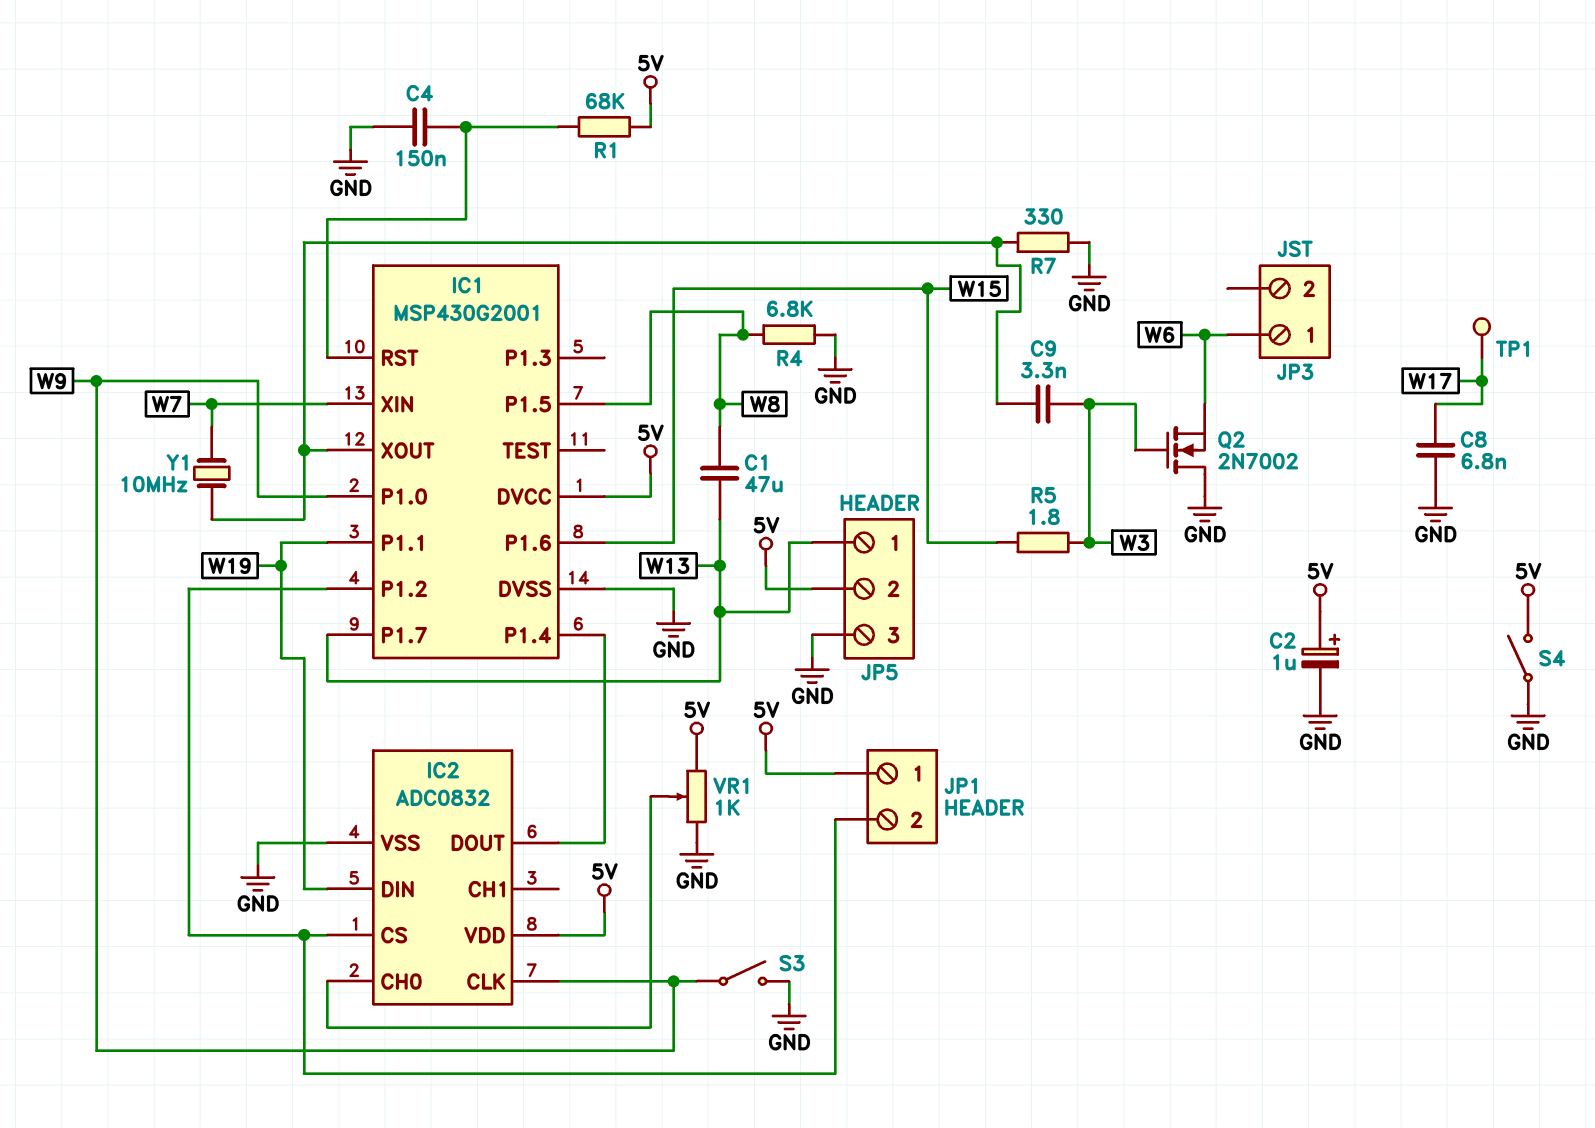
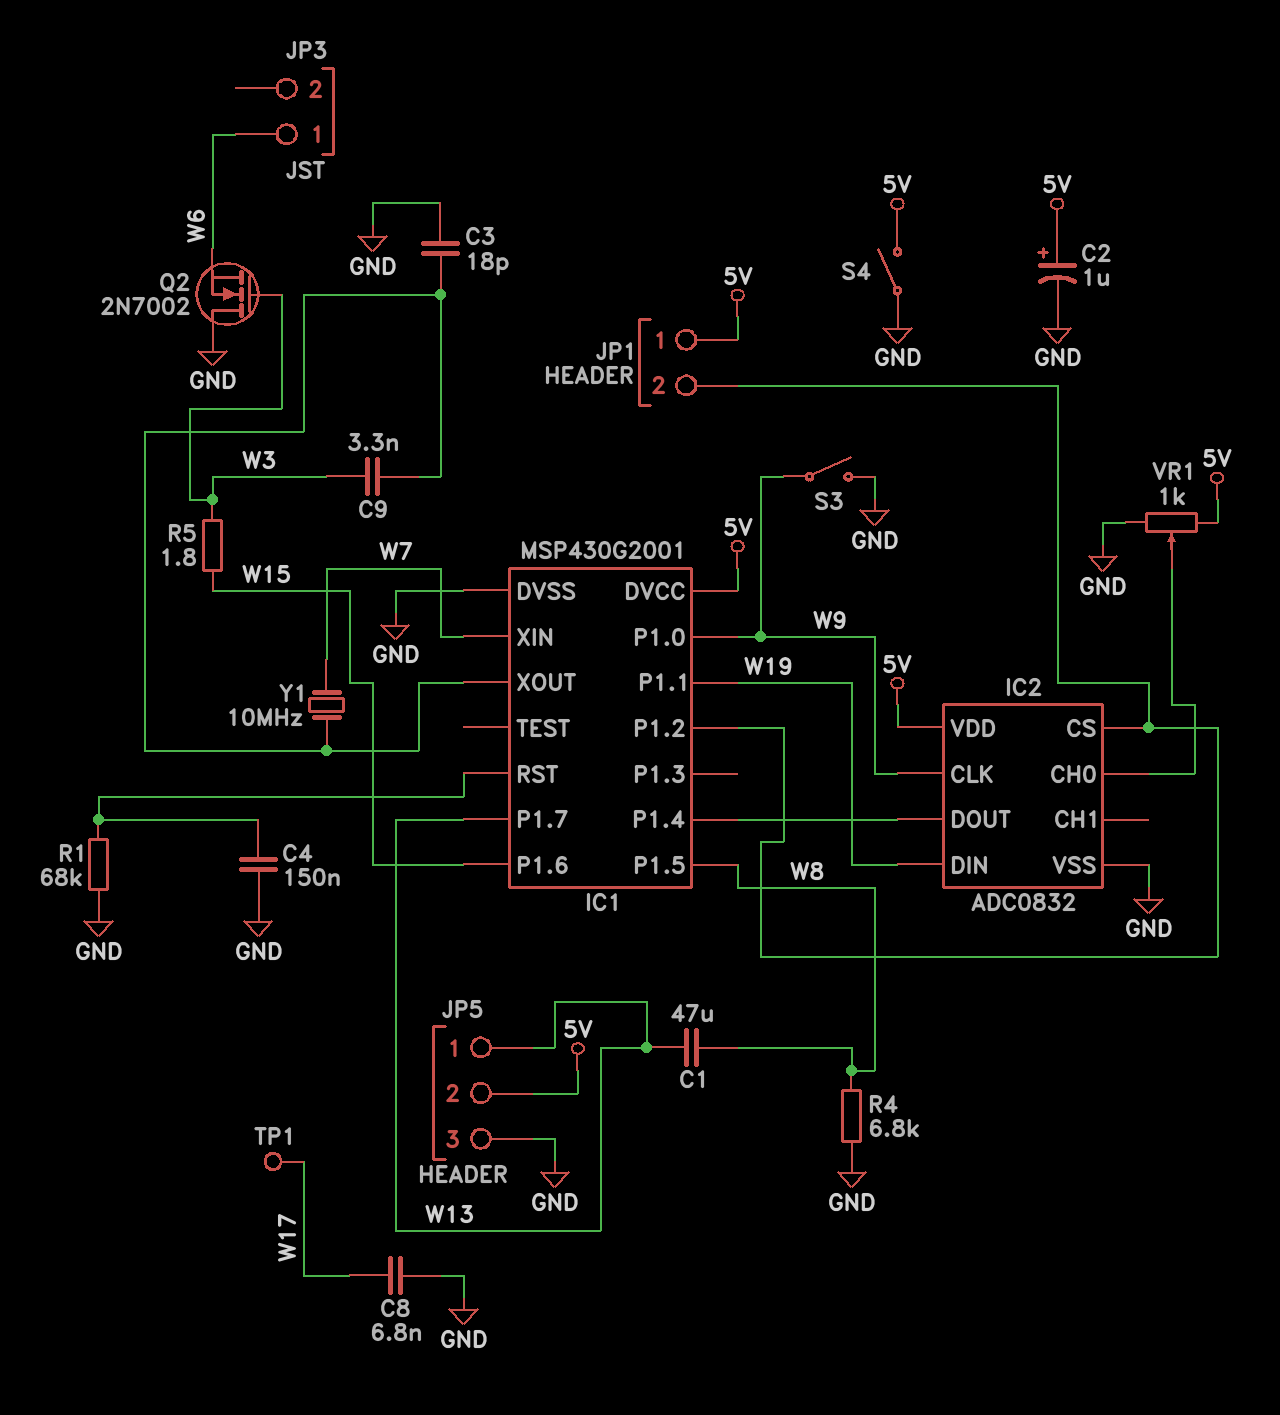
C3: none -> 18pF (GND, IC1/XOUT)
R1: 68k (5V, IC1/RST) -> 68k (GND, IC1/RST)
R7: 330 (GND, IC1/XOUT) -> none

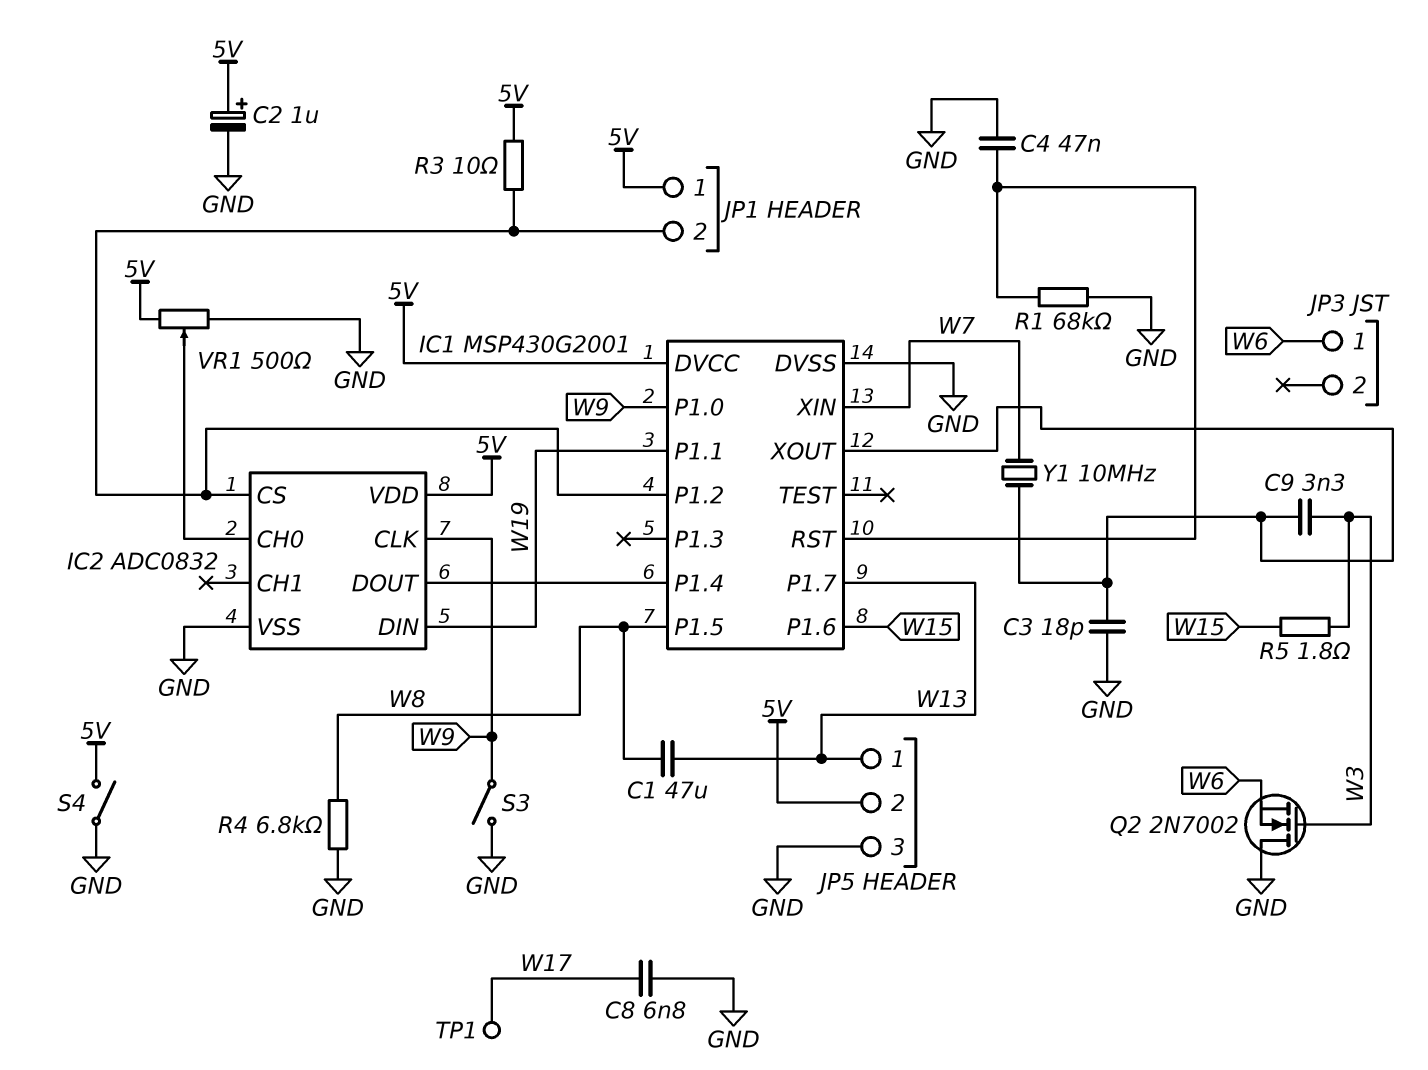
C4: 150nF (GND, IC1/RST) -> 47nF (GND, IC1/RST)
R3: none -> 10 (5V, IC1/P1.2)
VR1: 1k (5V, GND, wiper IC2/CH0) -> 500 (5V, GND, wiper IC2/CH0)

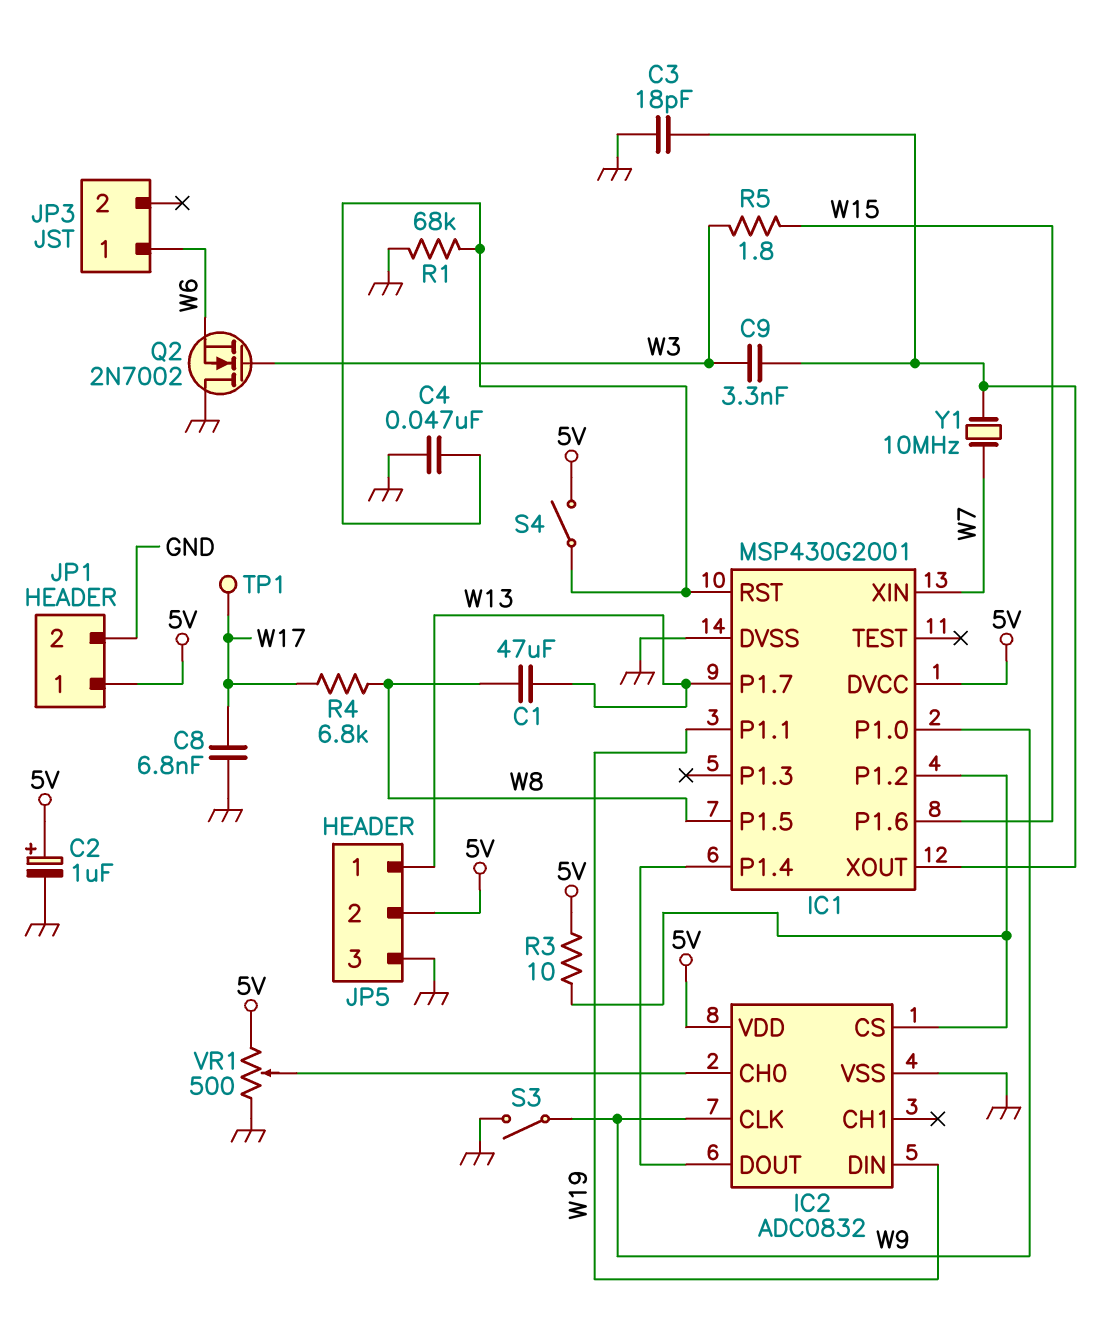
JP1 pin 2: IC1/P1.2 -> GND
R4: 6.8k (GND, W8) -> 6.8k (W8, W17)
S4: switch (5V, GND) -> switch (5V, IC1/RST)

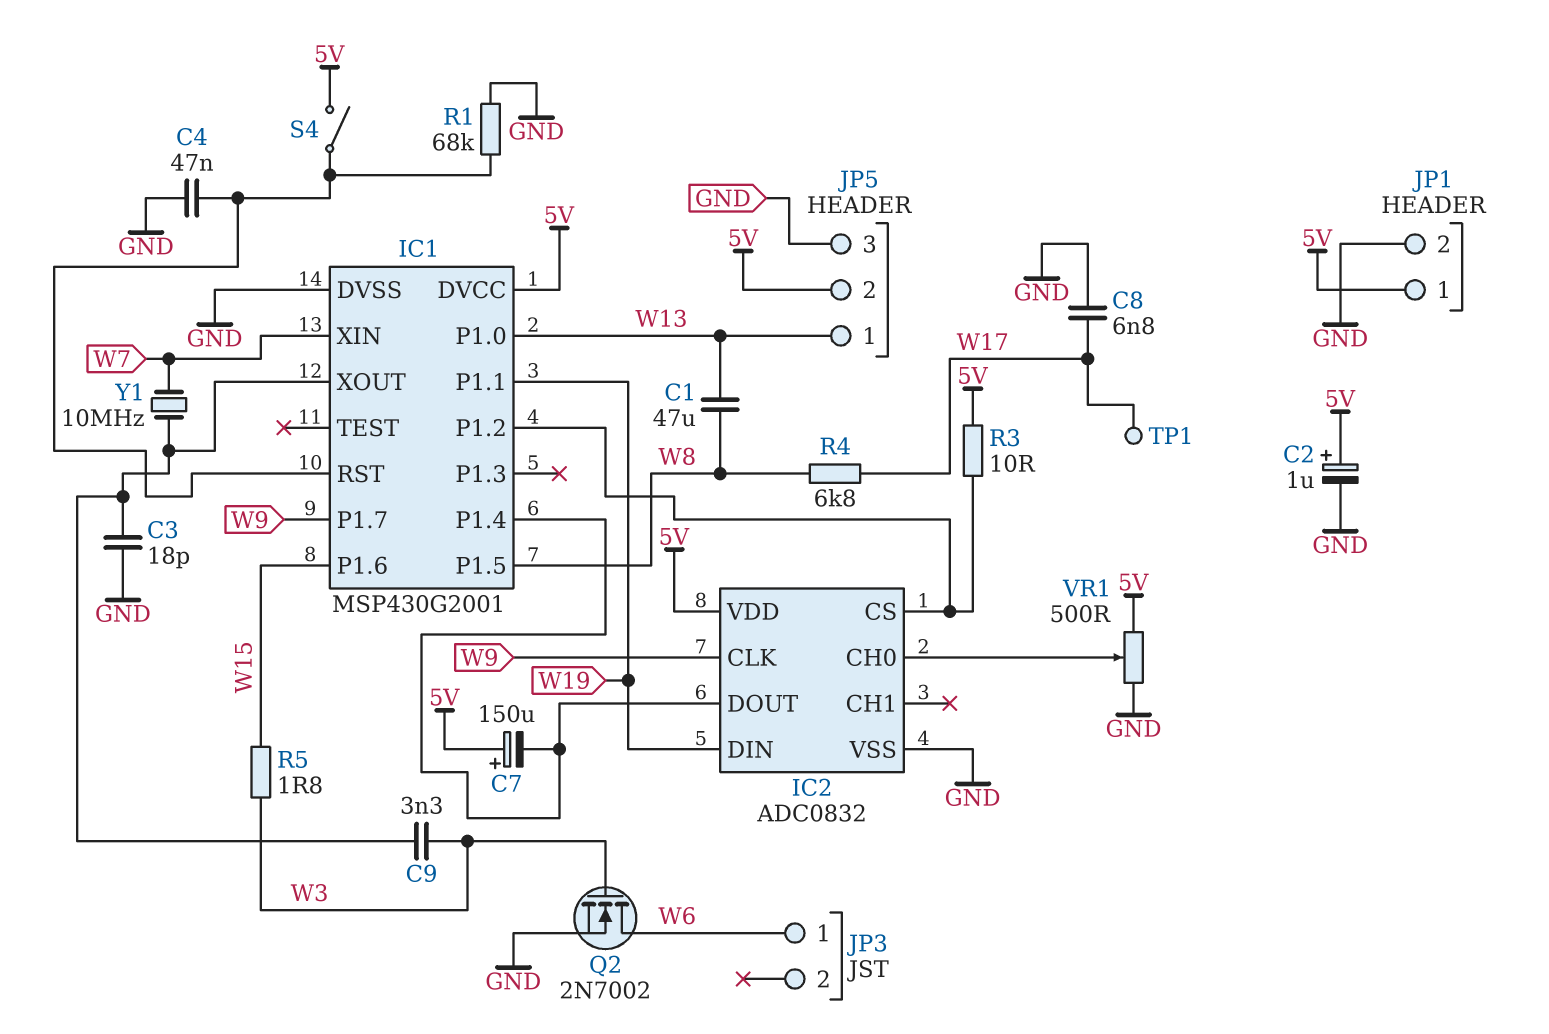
C7: none -> 150uF (plus 5V, minus IC1/P1.4)
IC1 pin P1.0: W9 -> W13
IC1 pin P1.7: W13 -> W9
Q2: NMOS 2N7002 (G W3, D GND, S W6) -> NMOS 2N7002 (G W3, D W6, S GND)
S3: switch (GND, W9) -> none

